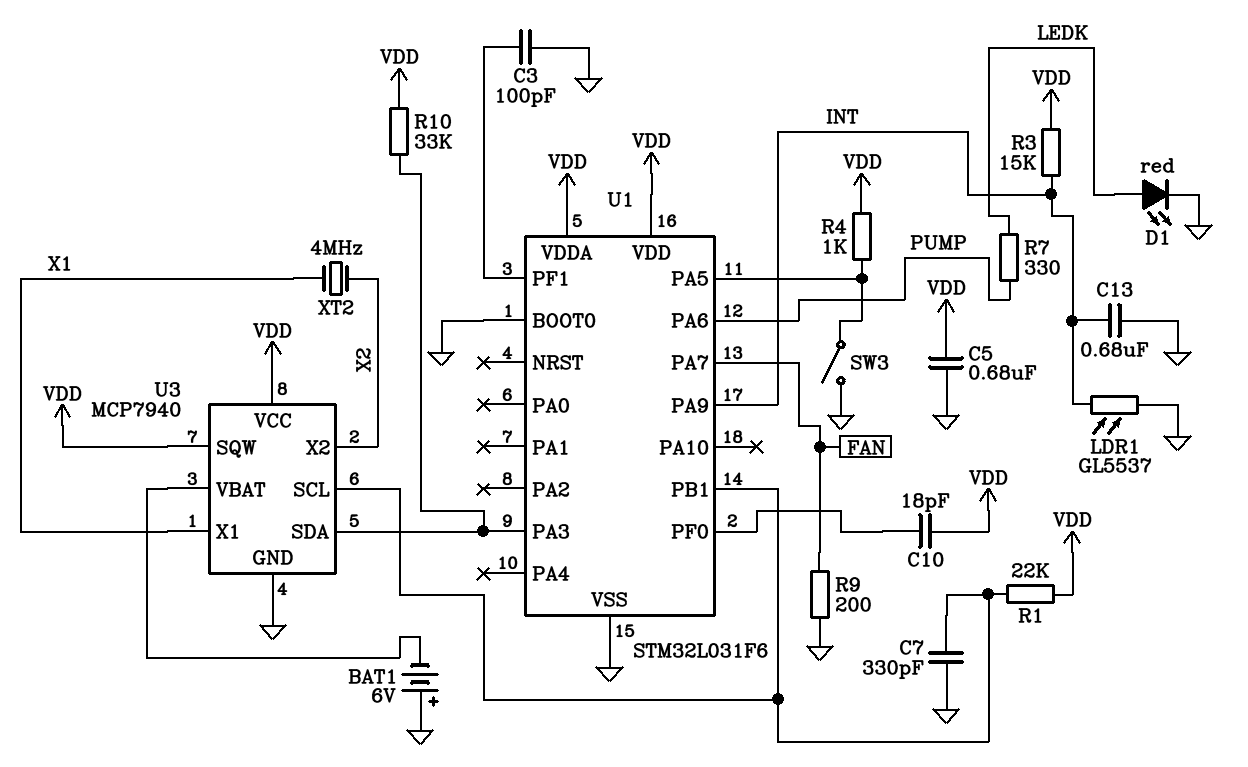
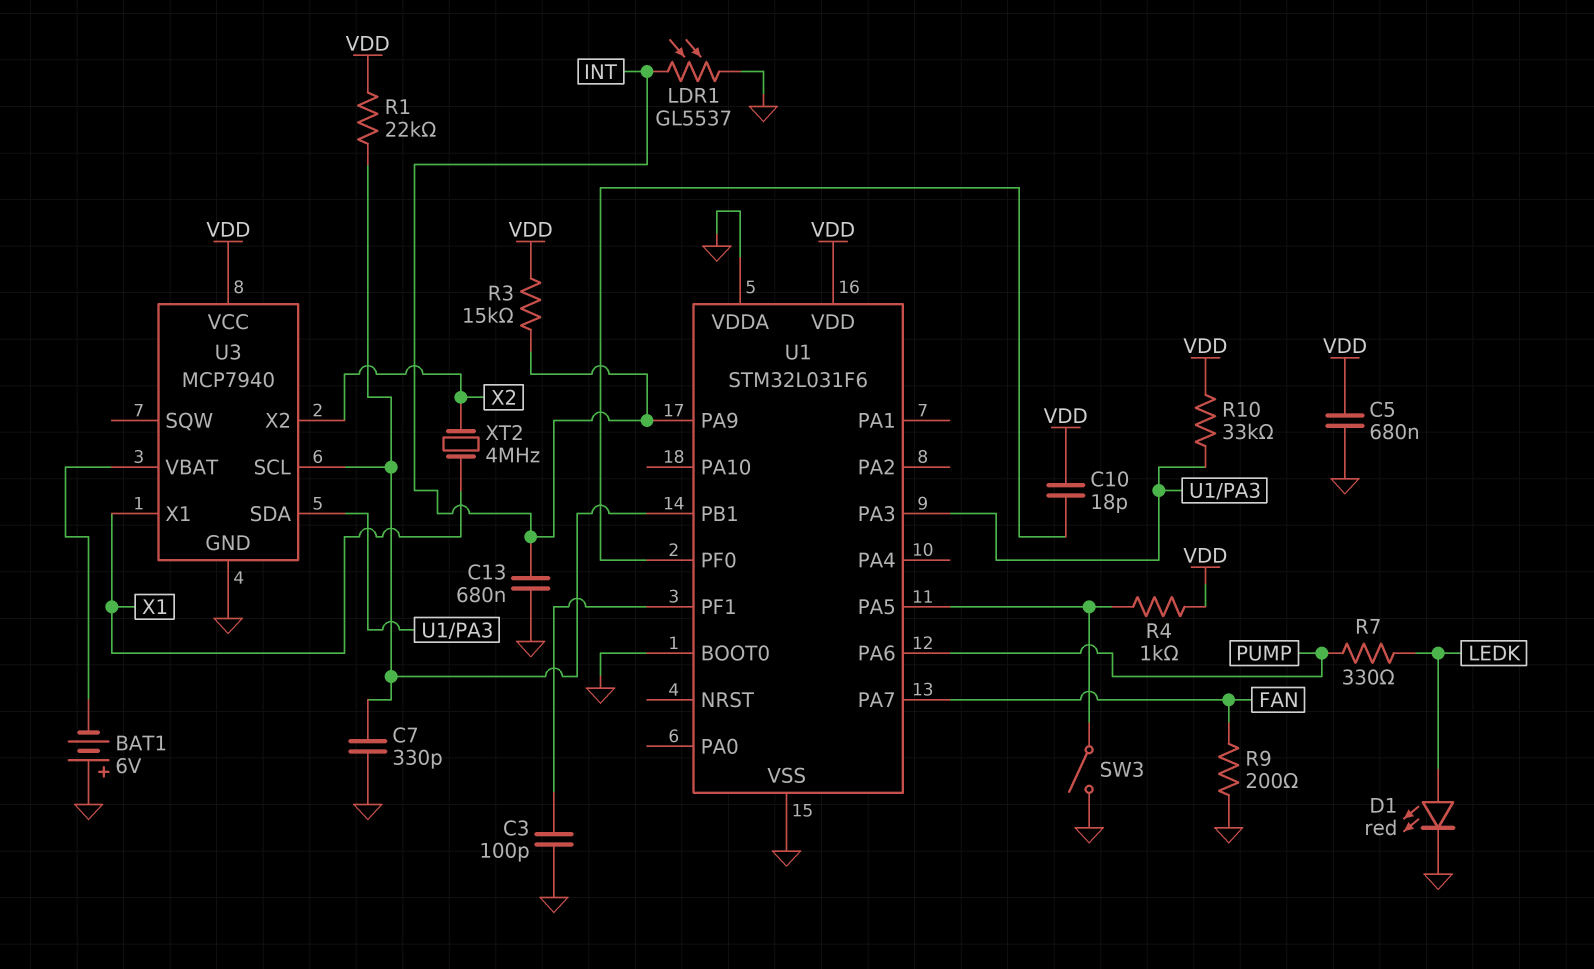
U1 pin VDDA: VDD -> GND
U3 pin SQW: VDD -> none

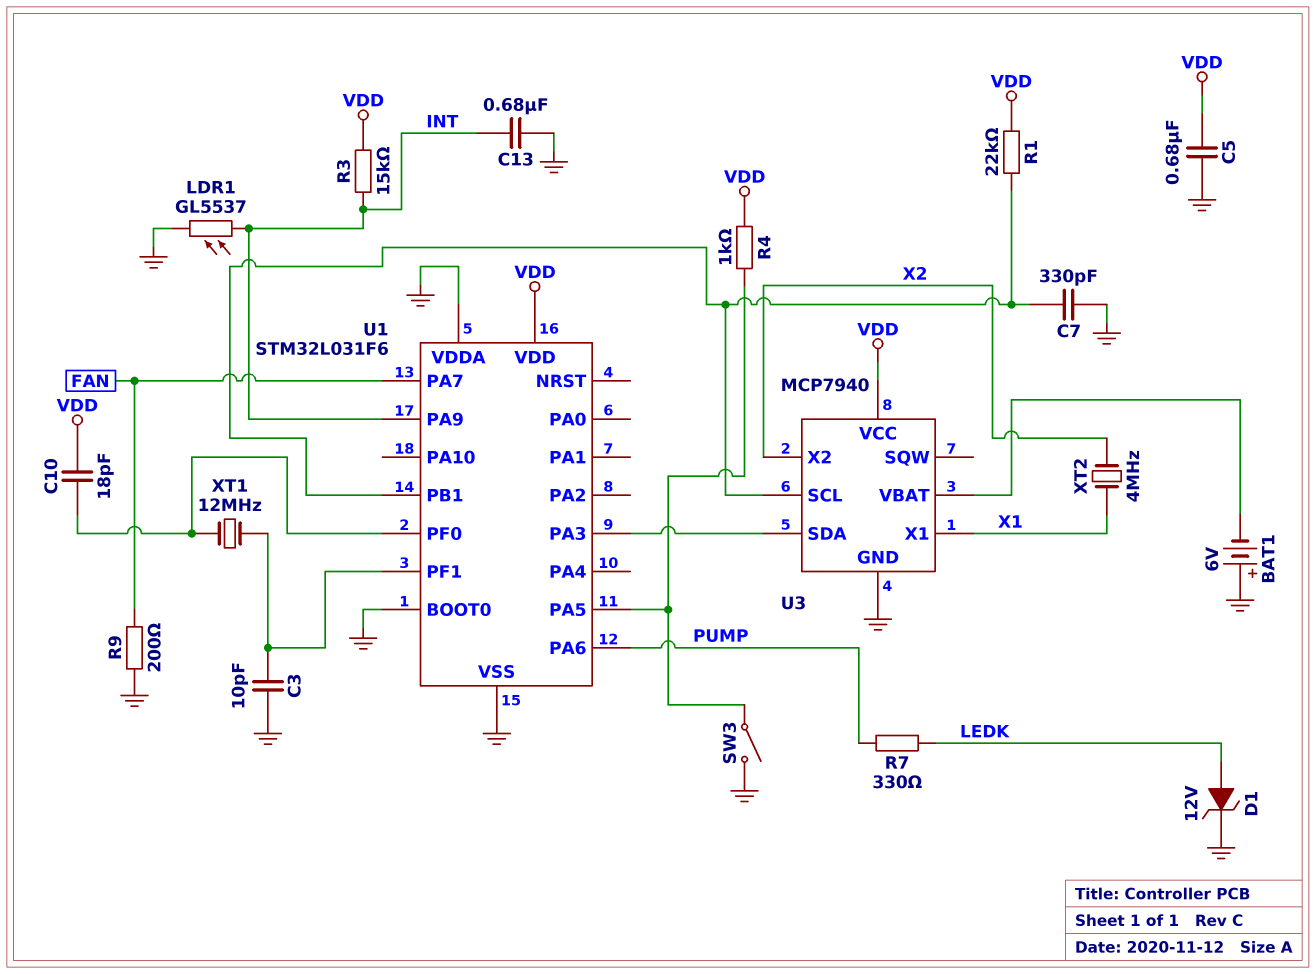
C3: 100pF (GND, U1/PF1) -> 10pF (GND, U1/PF1)
D1: LED red (A LEDK, K GND) -> zener 12V (A LEDK, K GND)
R10: 33k (U1/PA3, VDD) -> none
XT1: none -> 12MHz (U1/PF0, U1/PF1)

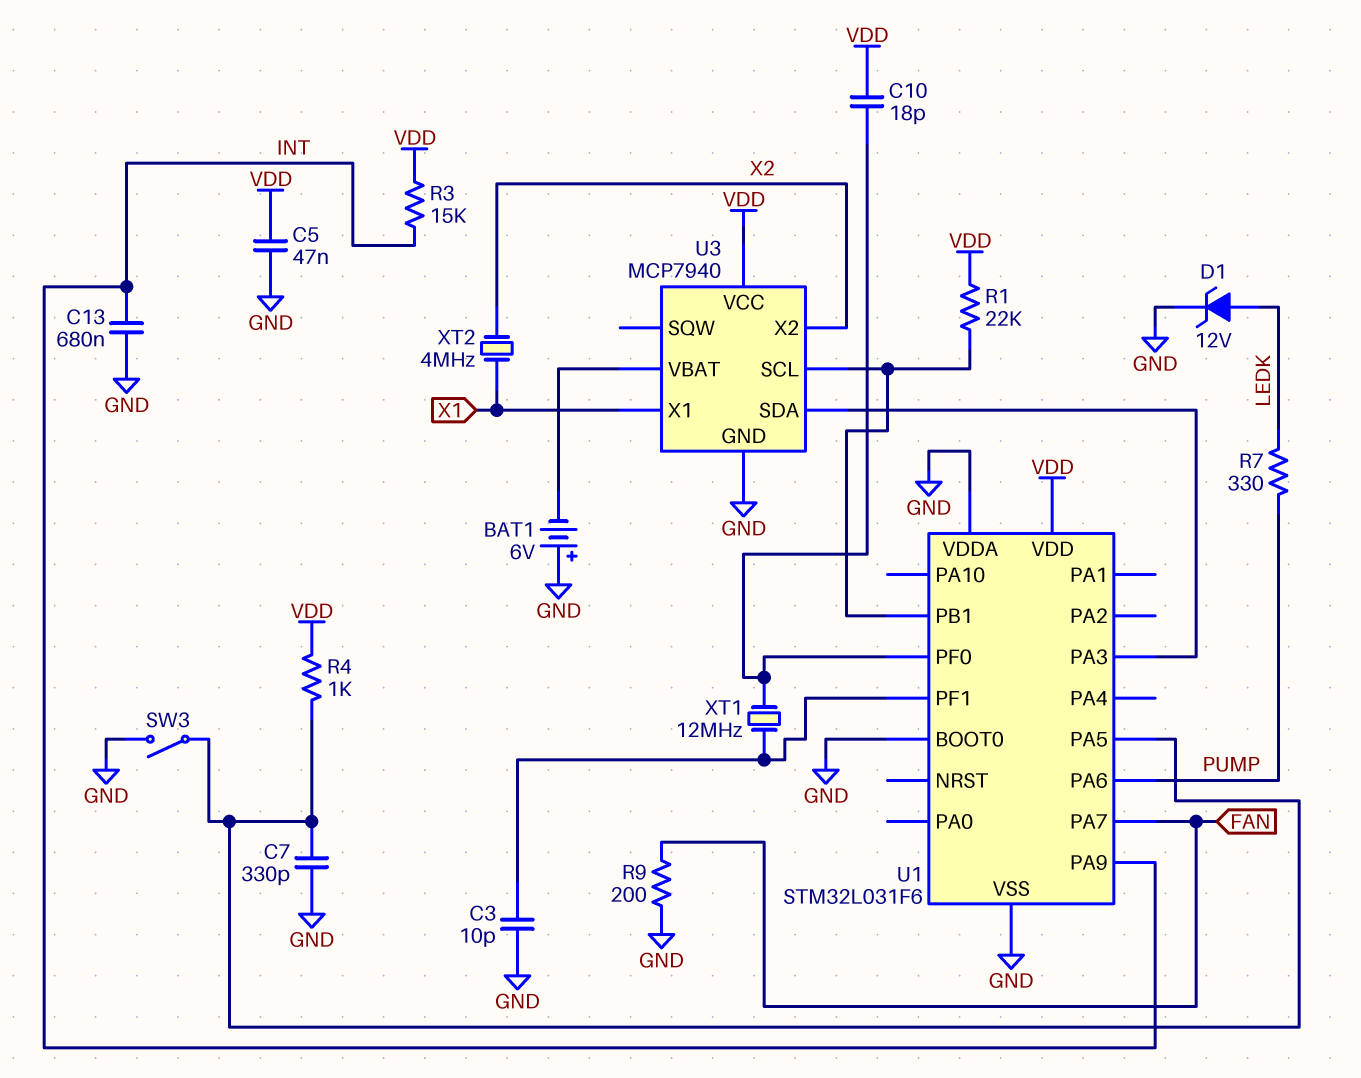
C5: 680nF (GND, VDD) -> 47nF (GND, VDD)
C7: 330pF (GND, U1/PB1) -> 330pF (GND, U1/PA5)
LDR1: GL5537 (GND, INT) -> none

